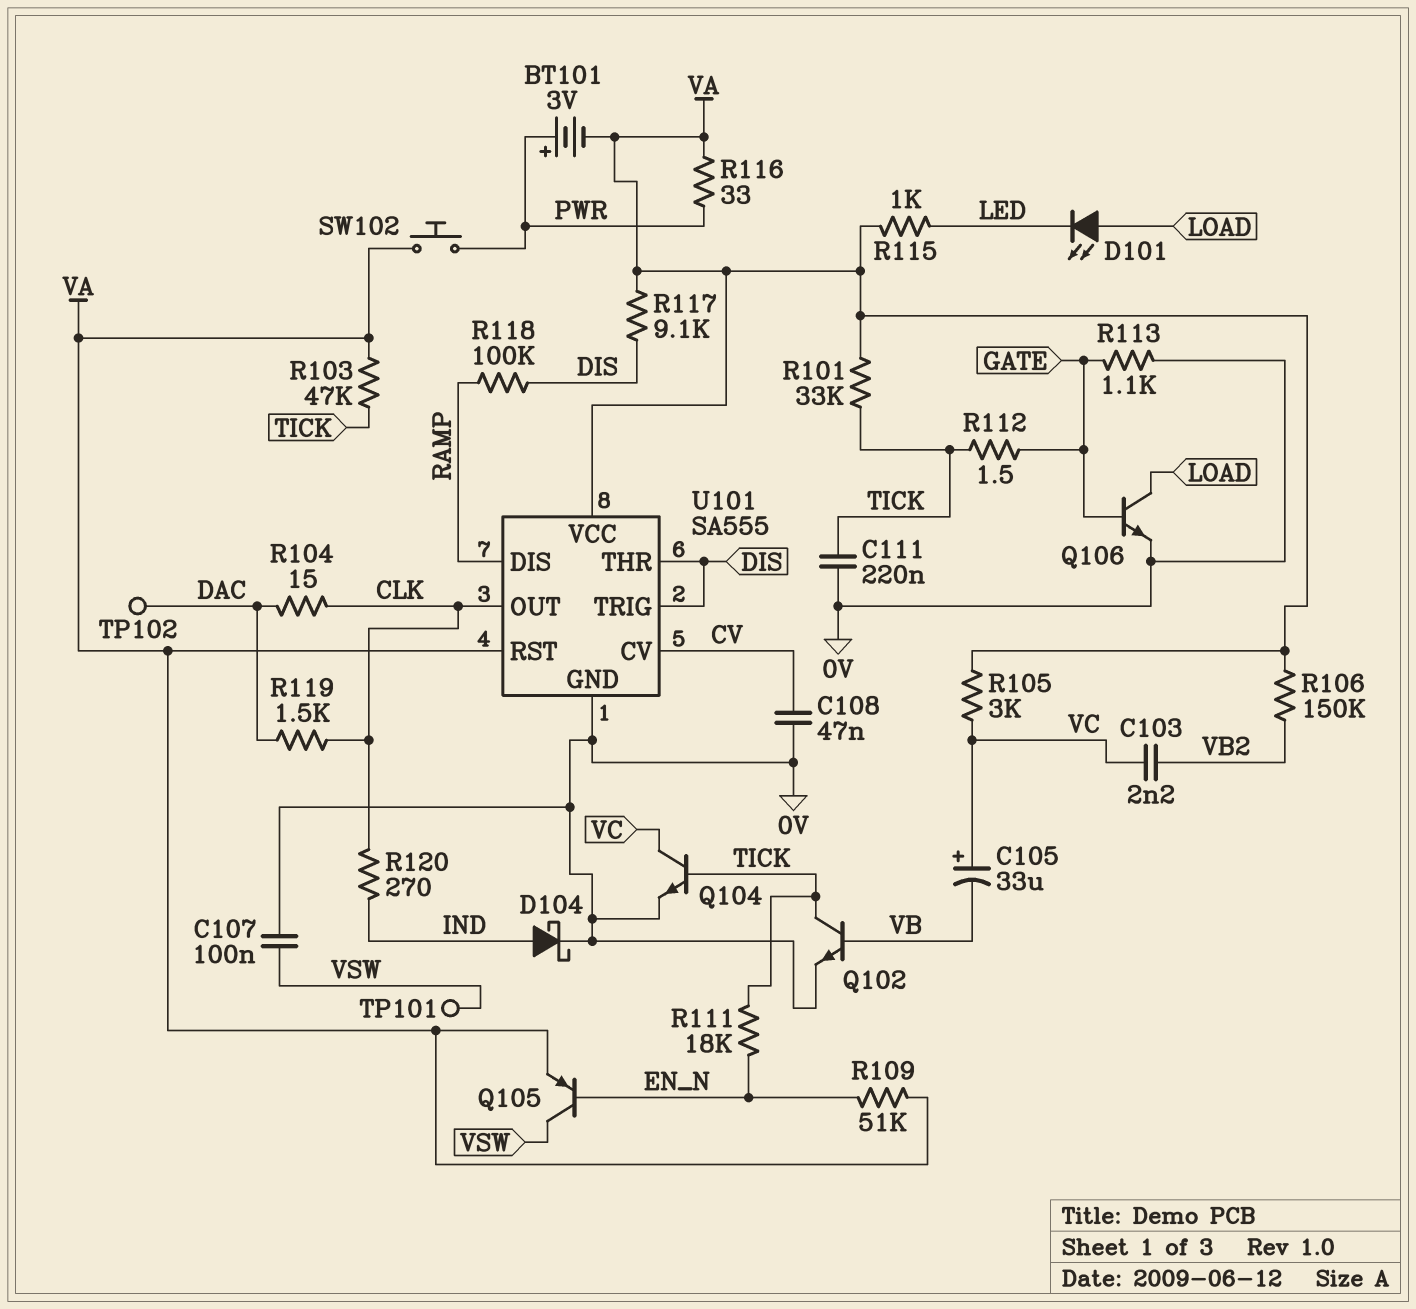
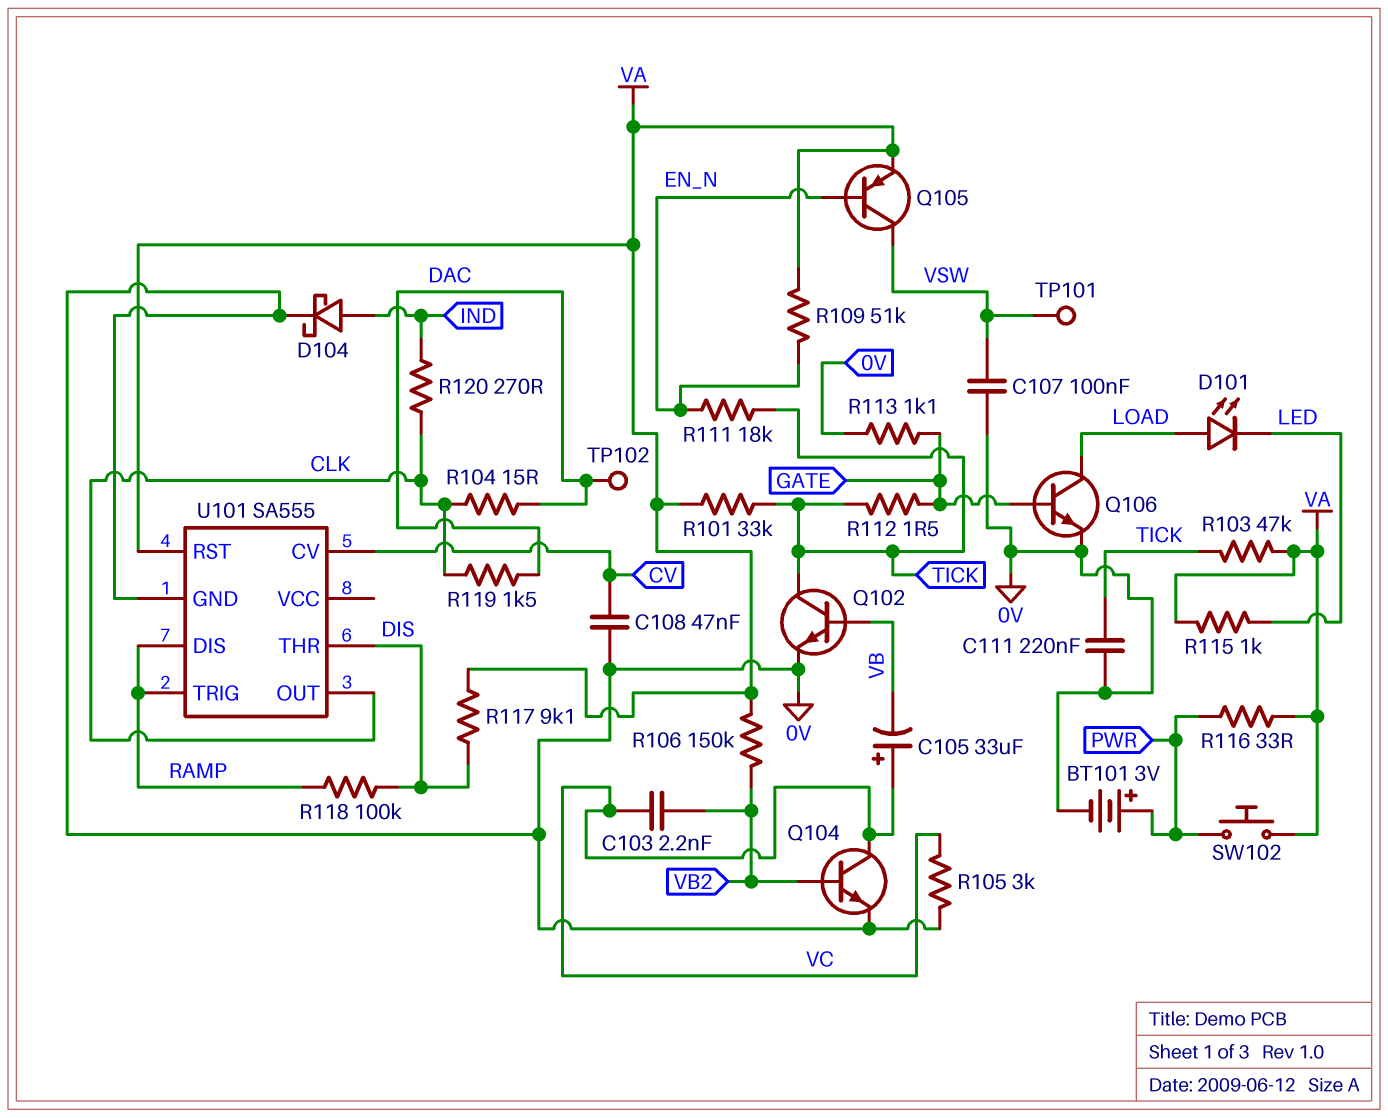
BT101: 3V (plus PWR, minus VA) -> 3V (plus PWR, minus 0V)
Q104: NPN (B TICK, C VC, E 0V) -> NPN (B VB2, C VC, E 0V)
R105: 3k (VA, VC) -> 3k (0V, VC)
U101 pin TRIG: DIS -> RAMP
U101 pin VCC: VA -> none

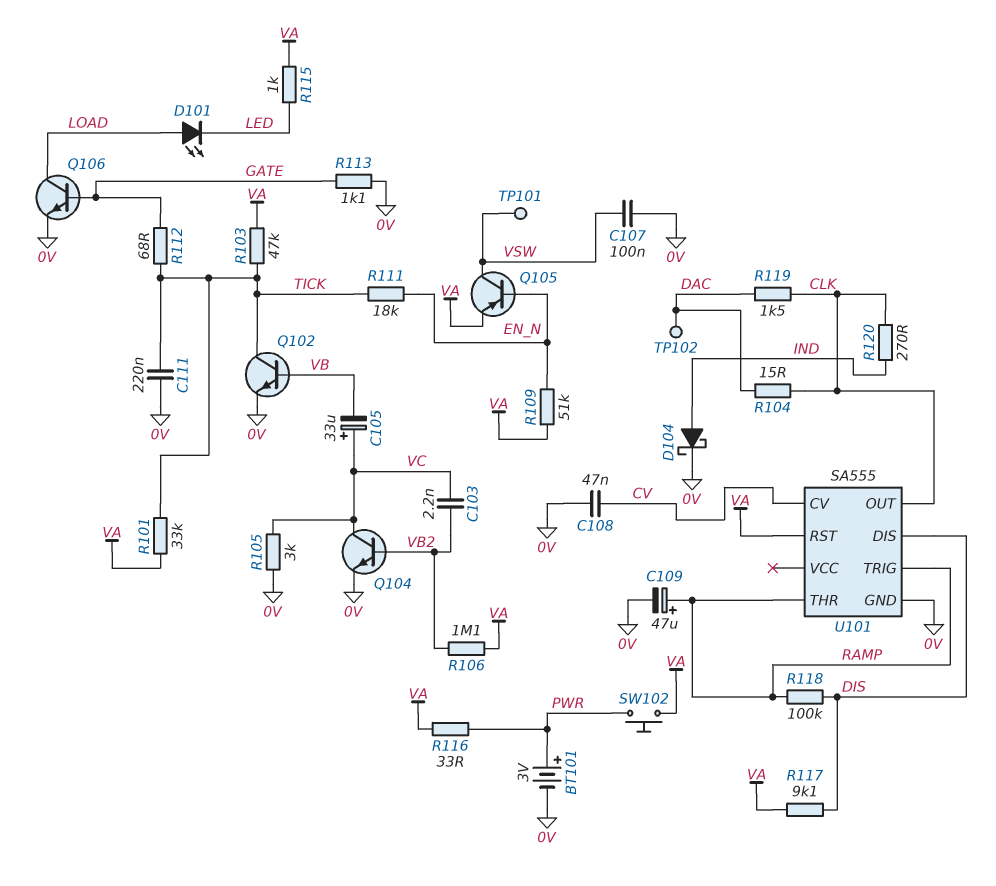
C109: none -> 47uF (plus RAMP, minus 0V)
R106: 150k (VA, VB2) -> 1.1M (VA, VB2)
R112: 1.5 (GATE, TICK) -> 68 (GATE, TICK)
U101 pin DIS: RAMP -> DIS
U101 pin THR: DIS -> RAMP

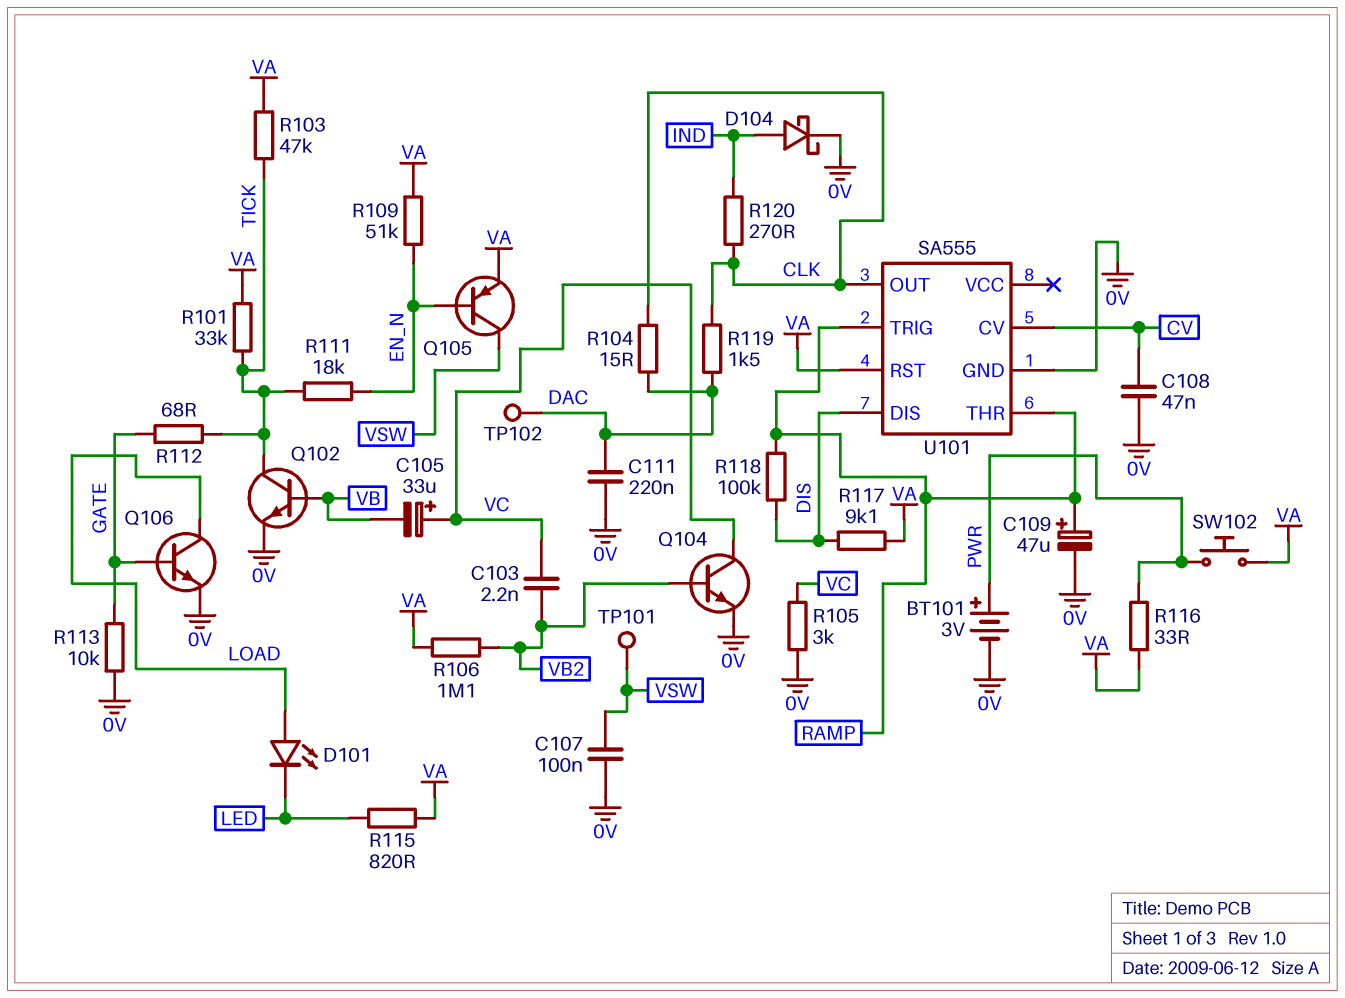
C111: 220nF (0V, TICK) -> 220nF (0V, DAC)
R113: 1.1k (0V, GATE) -> 10k (0V, GATE)
R115: 1k (LED, VA) -> 820 (LED, VA)

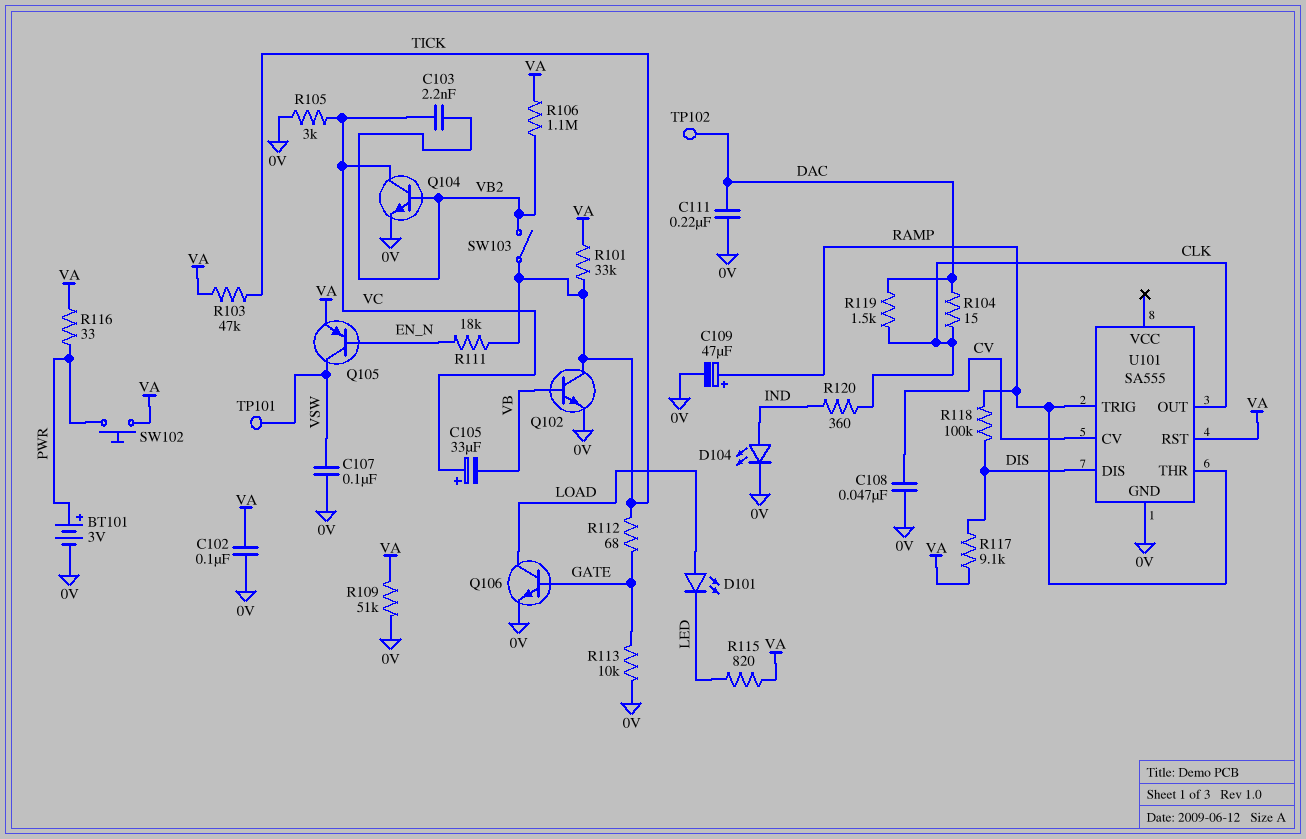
C102: none -> 100nF (0V, VA)
D104: schottky (A IND, K 0V) -> LED (A IND, K 0V)
R109: 51k (EN_N, VA) -> 51k (0V, VA)
R120: 270 (CLK, IND) -> 360 (CLK, IND)
SW103: none -> switch (TICK, VB2)

